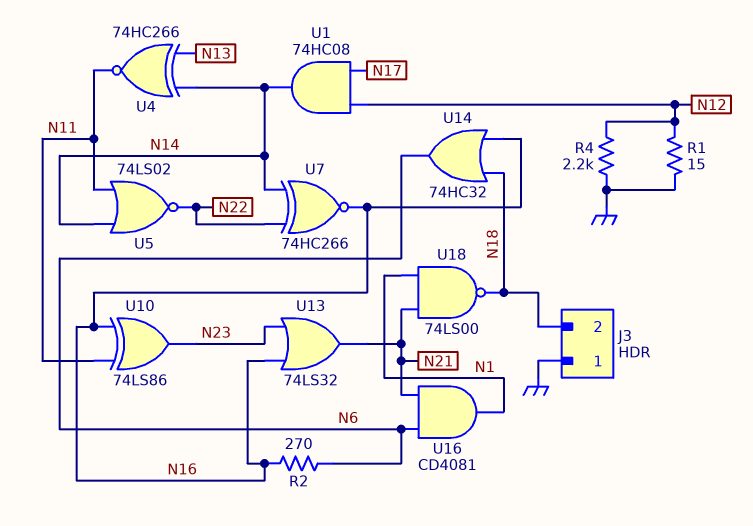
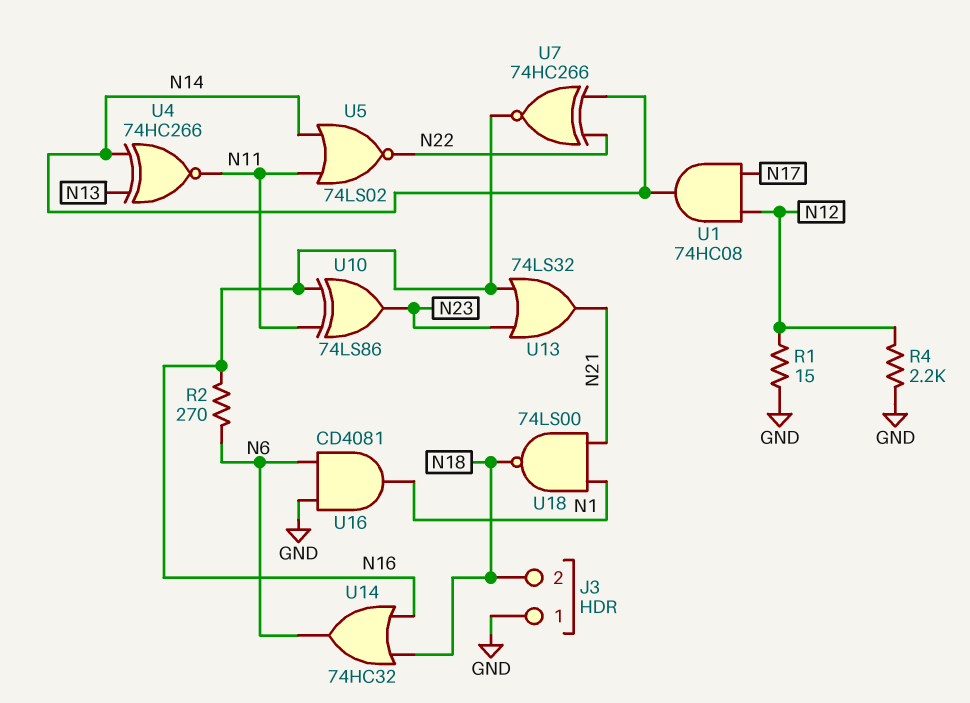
U16: AND CD4081 (in N6, in N21, out N1) -> AND CD4081 (in GND, in N6, out N1)

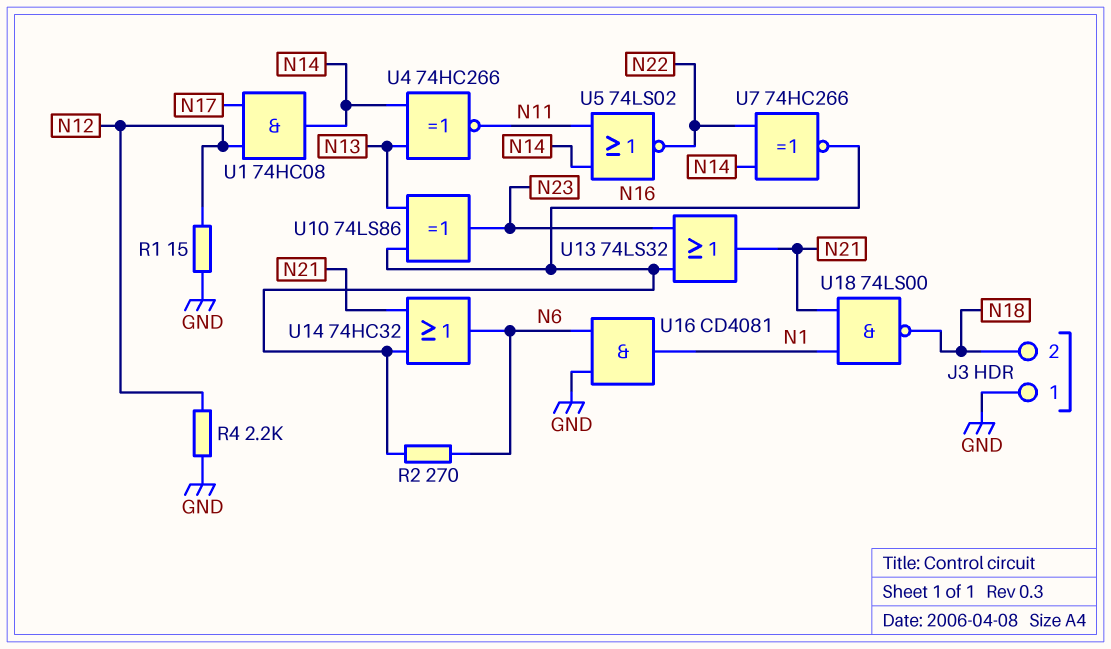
U10: XOR 74LS86 (in N11, in N16, out N23) -> XOR 74LS86 (in N13, in N16, out N23)
U14: OR 74HC32 (in N16, in N18, out N6) -> OR 74HC32 (in N16, in N21, out N6)

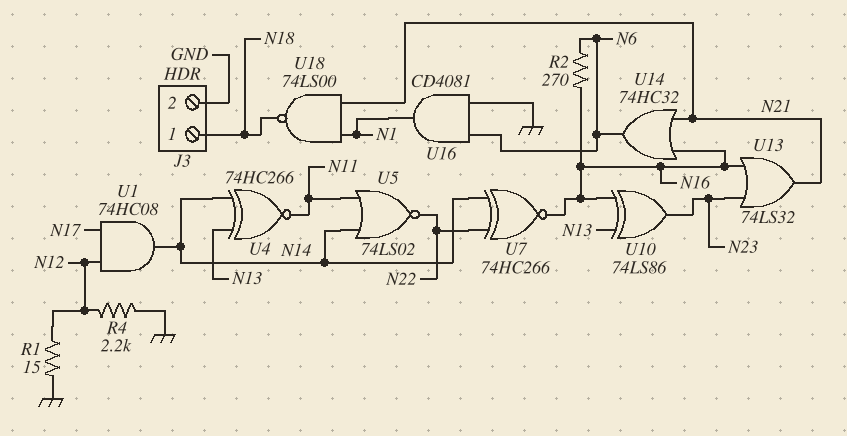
J3 pin 1: GND -> N18
J3 pin 2: N18 -> GND

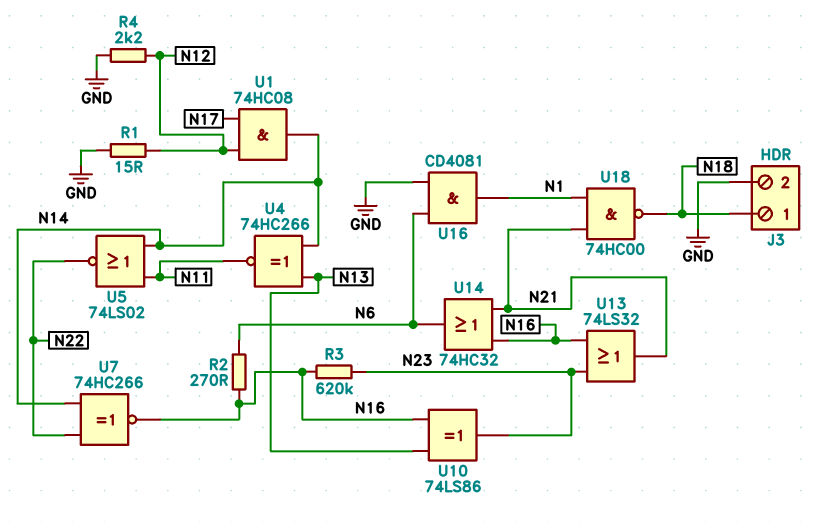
R3: none -> 620k (N16, N23)
U18: NAND 74LS00 (in N1, in N21, out N18) -> NAND 74HC00 (in N1, in N21, out N18)

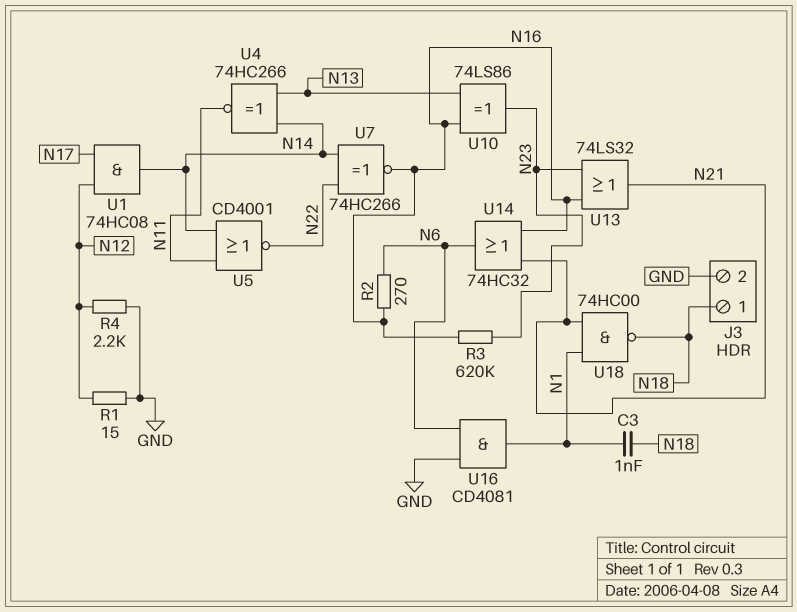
C3: none -> 1nF (N1, N18)
U5: NOR 74LS02 (in N11, in N14, out N22) -> NOR CD4001 (in N11, in N14, out N22)

